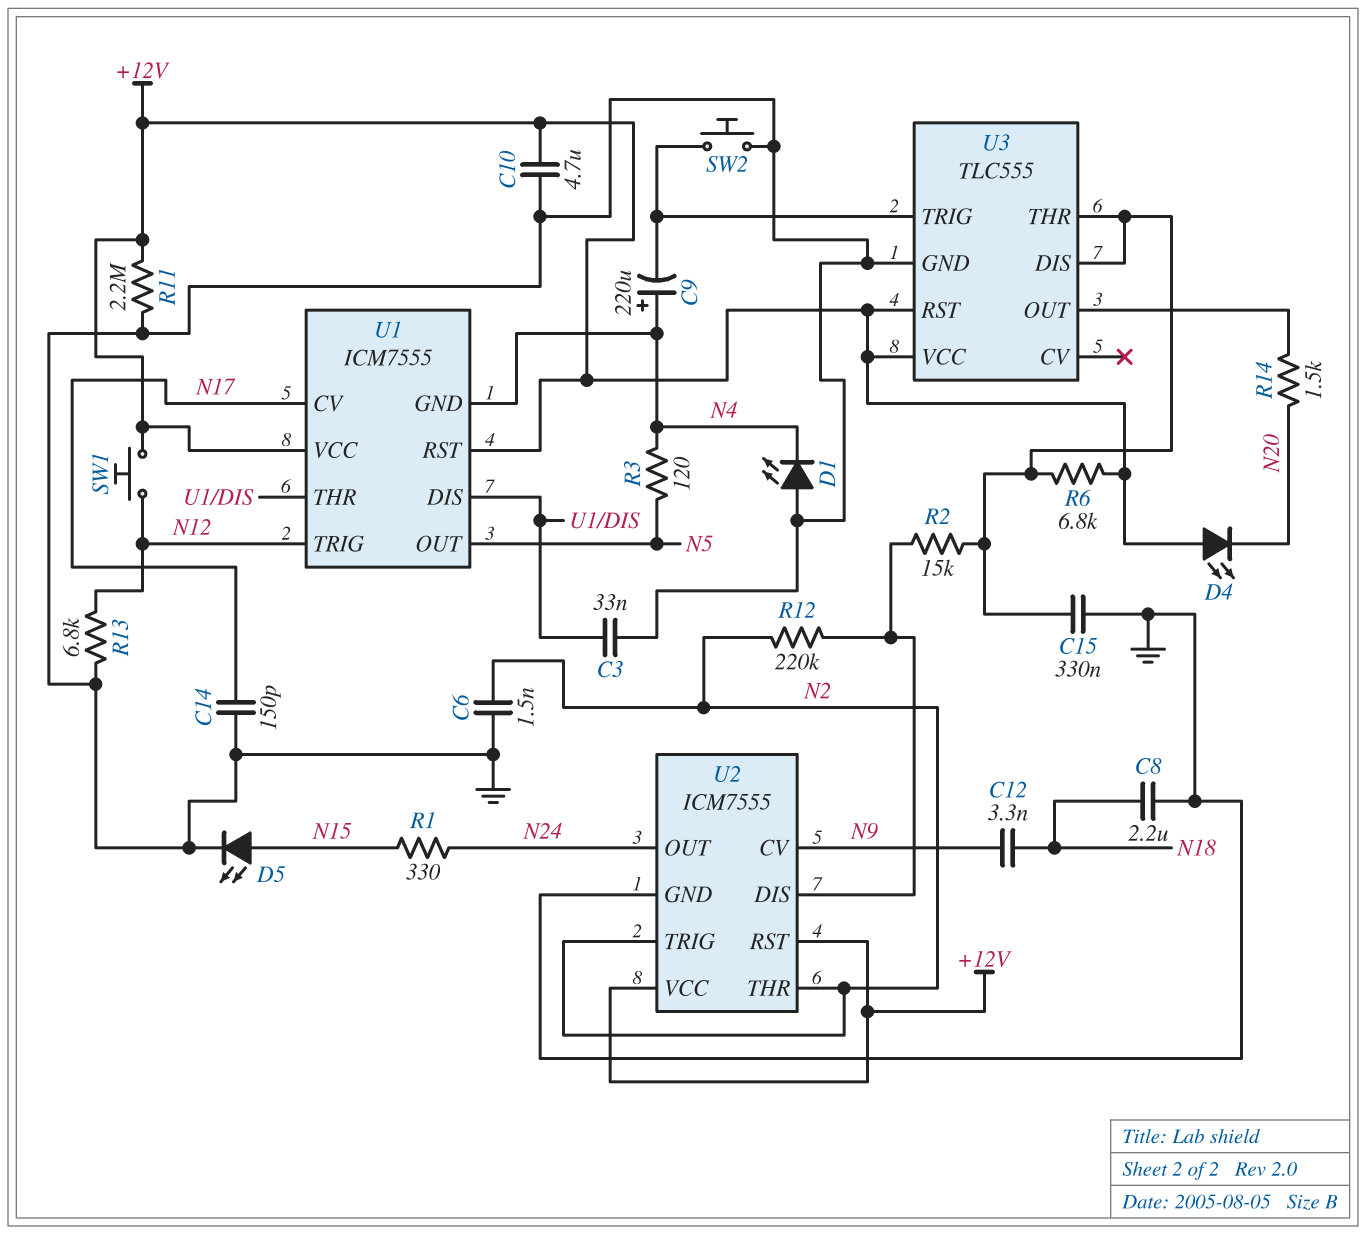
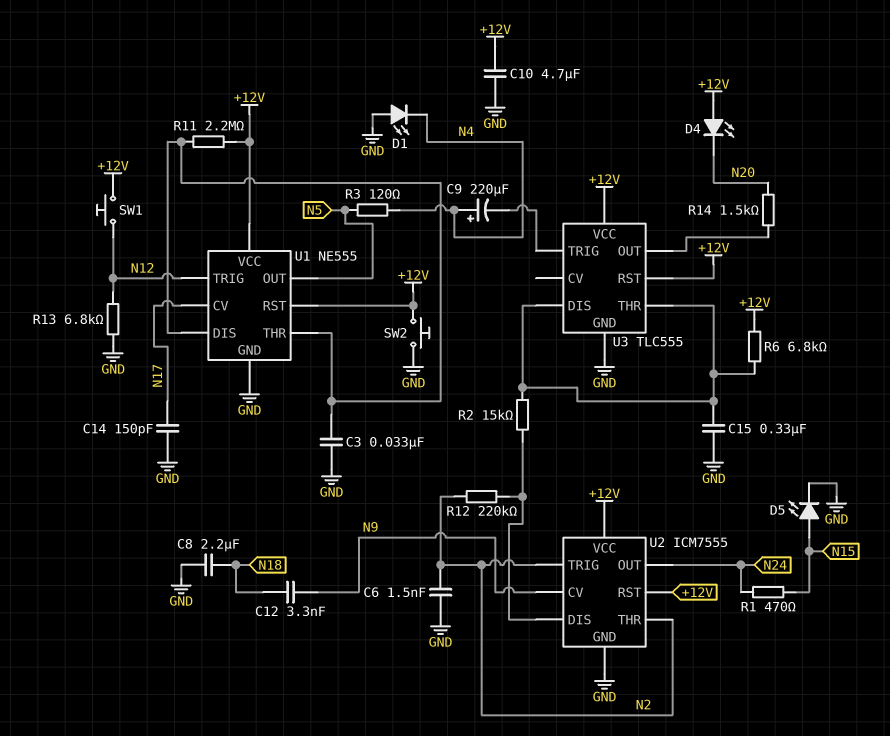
R1: 330 (N15, N24) -> 470 (N15, N24)
R11: 2.2M (+12V, GND) -> 2.2M (+12V, U1/DIS)
SW2: button (GND, U3/TRIG) -> button (+12V, GND)
U1: ICM7555 -> NE555
U1 pin GND: N4 -> GND

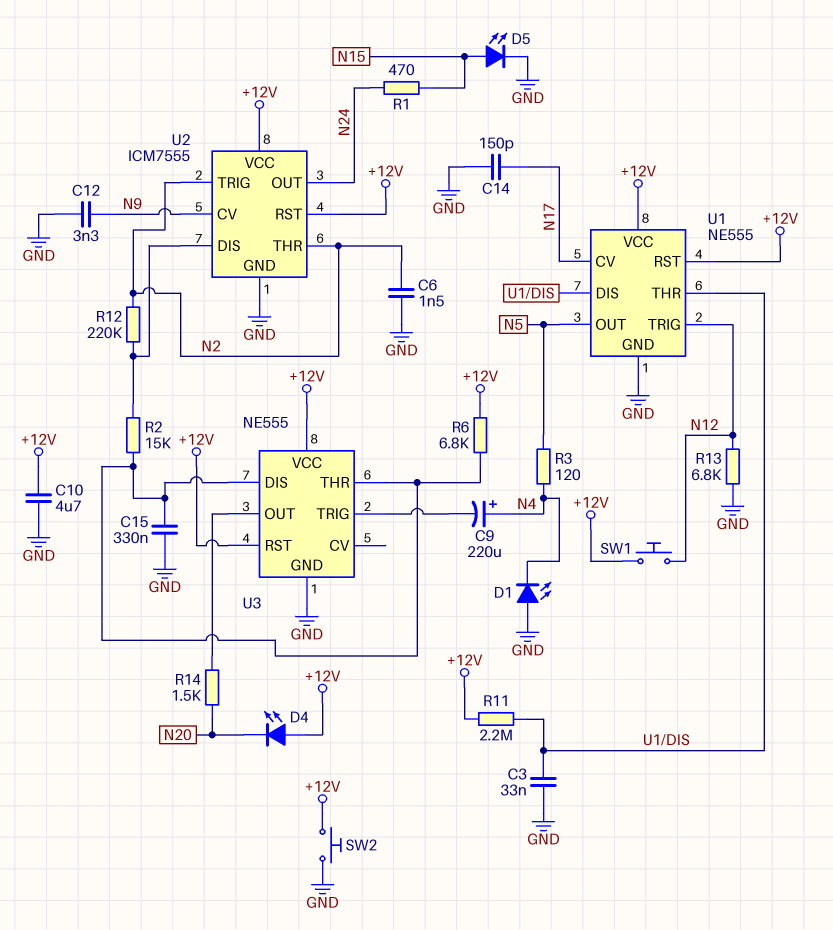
C8: 2.2uF (GND, N18) -> none
C12: 3.3nF (N9, N18) -> 3.3nF (GND, N9)
U3: TLC555 -> NE555

